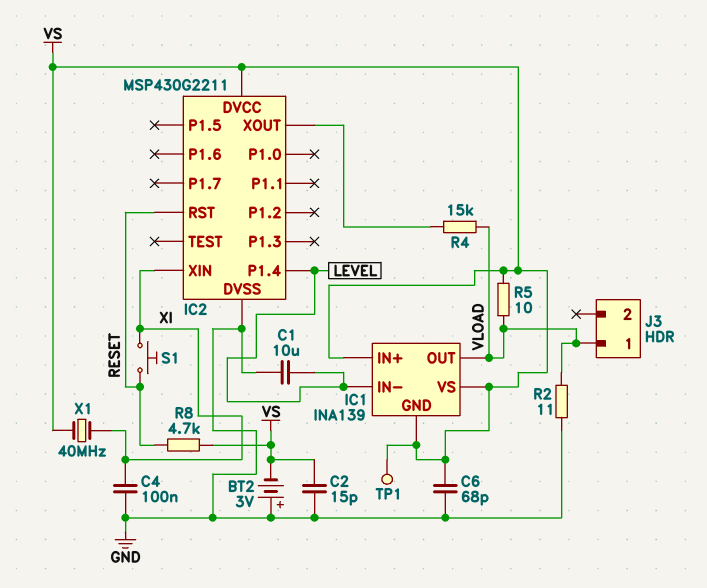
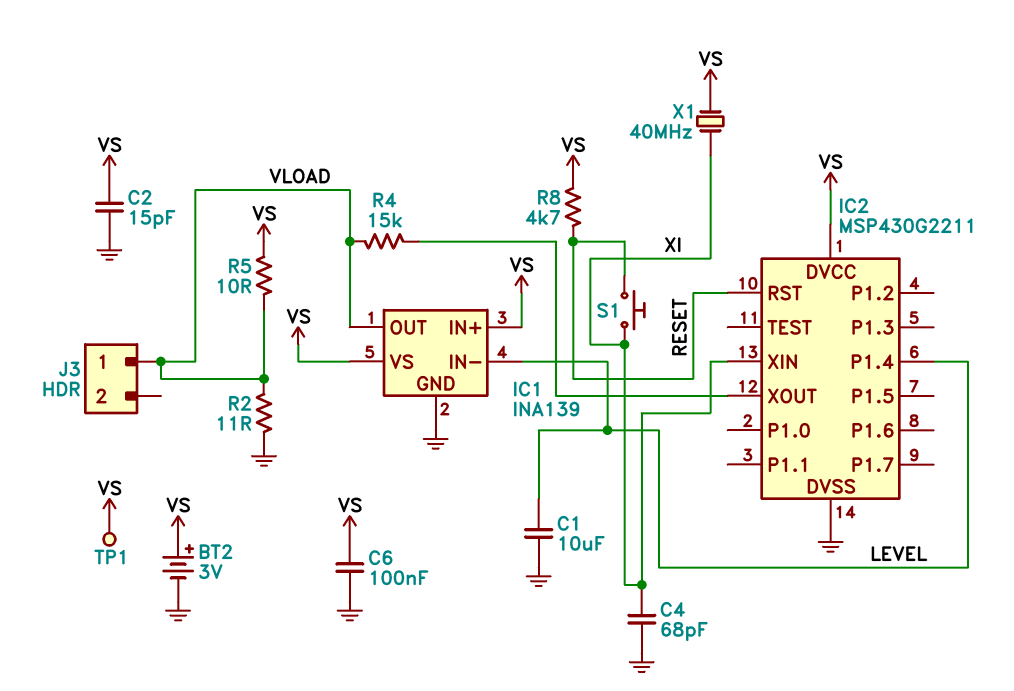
BT2: 3V (plus GND, minus VS) -> 3V (plus VS, minus GND)
C4: 100nF (GND, XI) -> 68pF (GND, XI)
C6: 68pF (GND, VS) -> 100nF (GND, VS)
IC1 pin GND: VS -> GND

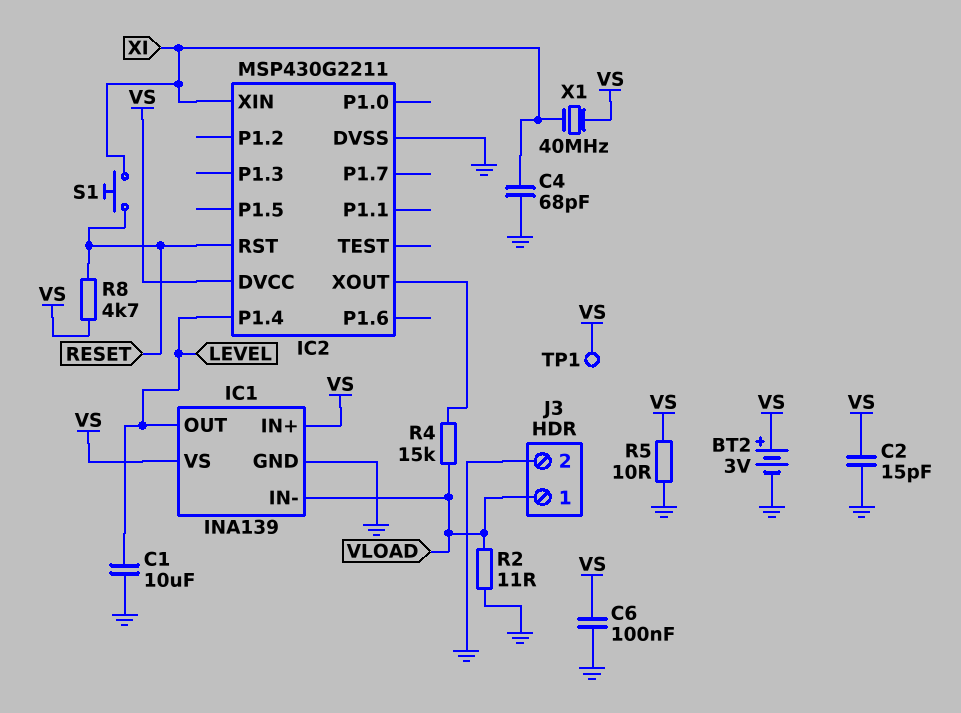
IC1 pin IN-: LEVEL -> VLOAD
IC1 pin OUT: VLOAD -> LEVEL
J3 pin 2: none -> GND
R5: 10 (VLOAD, VS) -> 10 (GND, VS)

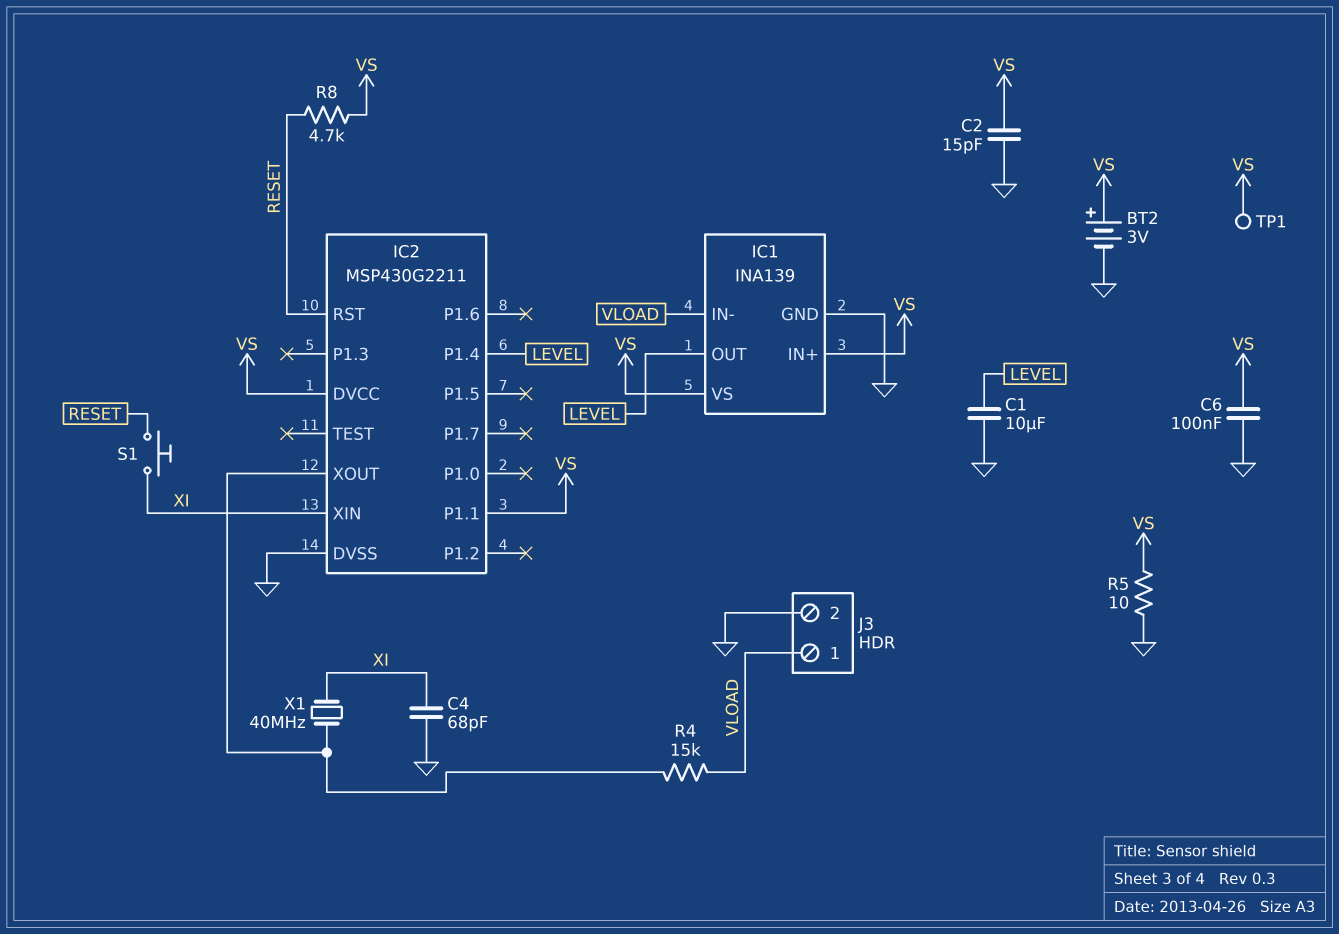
IC2 pin P1.1: none -> VS
R2: 11 (GND, VLOAD) -> none
X1: 40MHz (VS, XI) -> 40MHz (IC2/XOUT, XI)

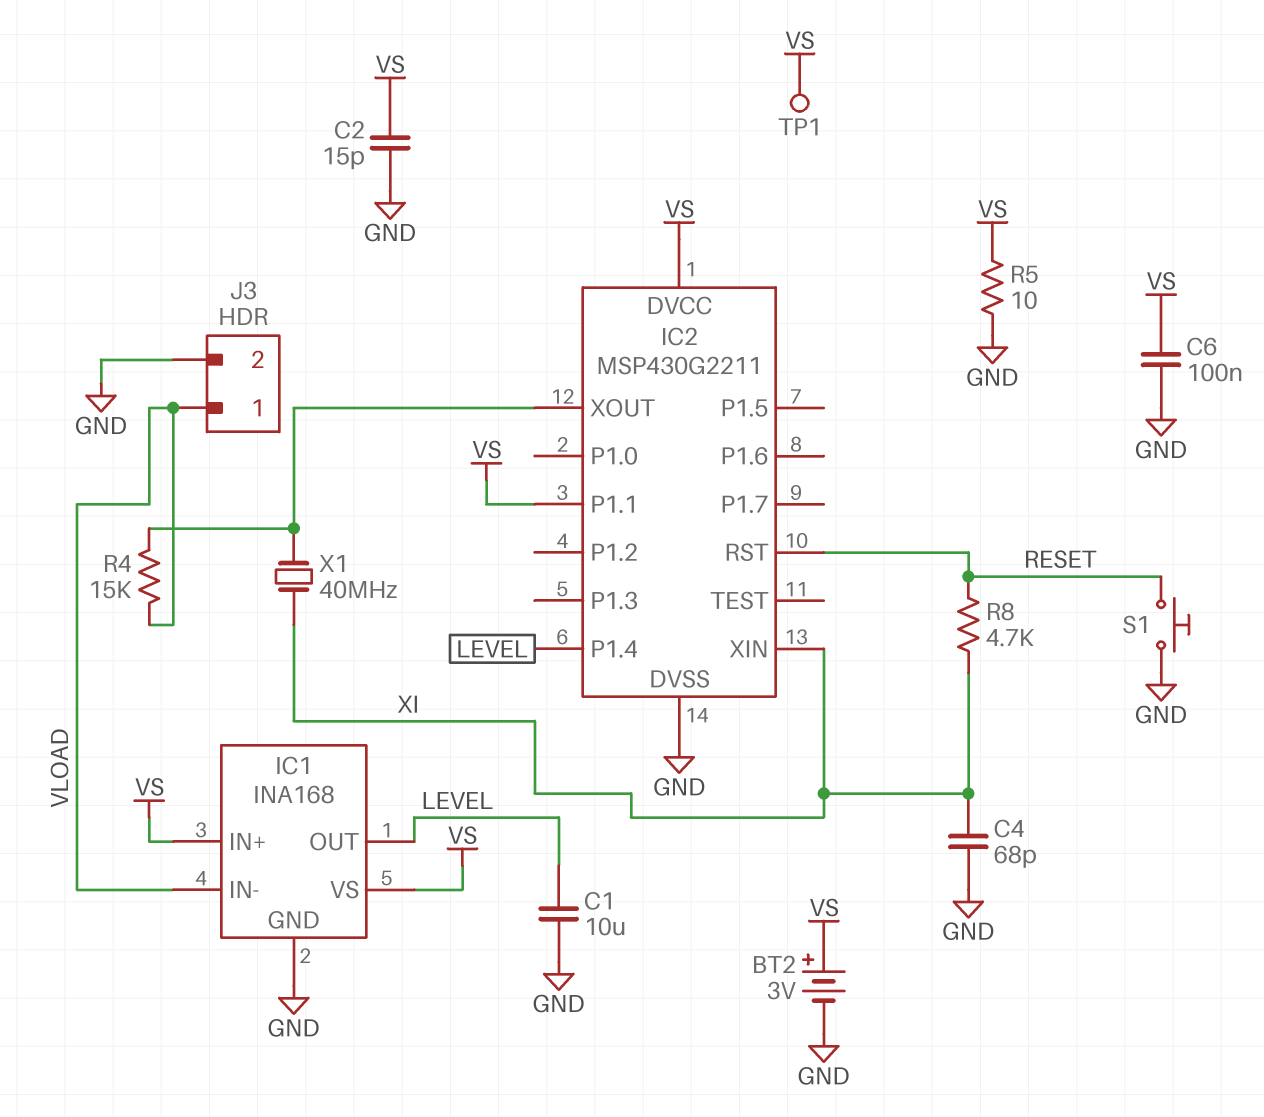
IC1: INA139 -> INA168
R8: 4.7k (RESET, VS) -> 4.7k (RESET, XI)
S1: button (RESET, XI) -> button (GND, RESET)

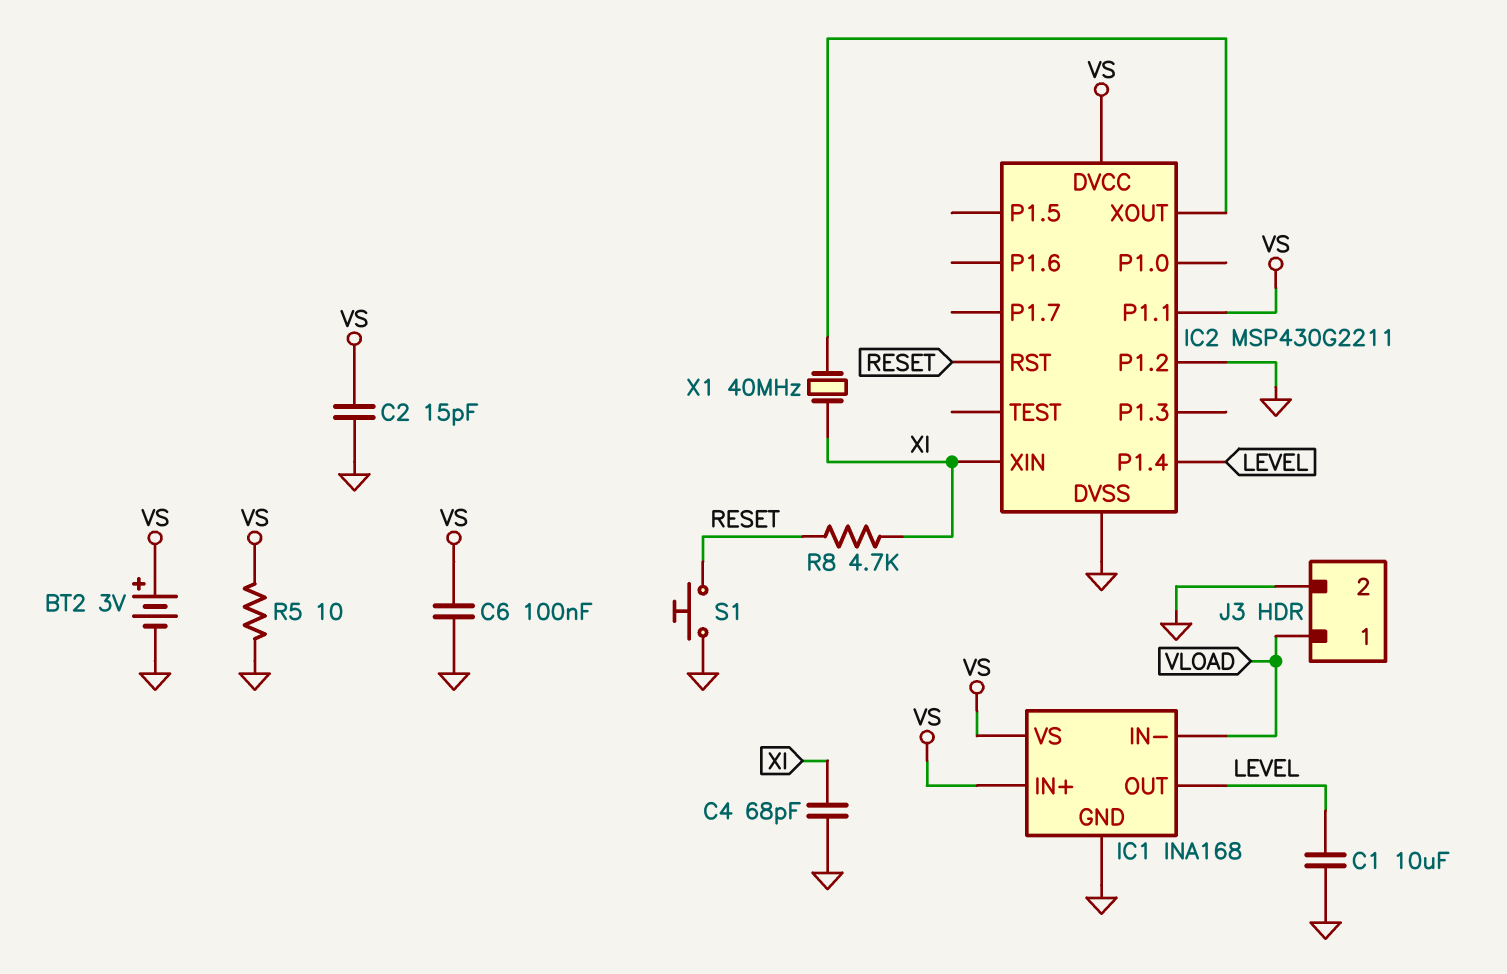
IC2 pin P1.2: none -> GND
R4: 15k (IC2/XOUT, VLOAD) -> none
TP1: test point (VS) -> none

